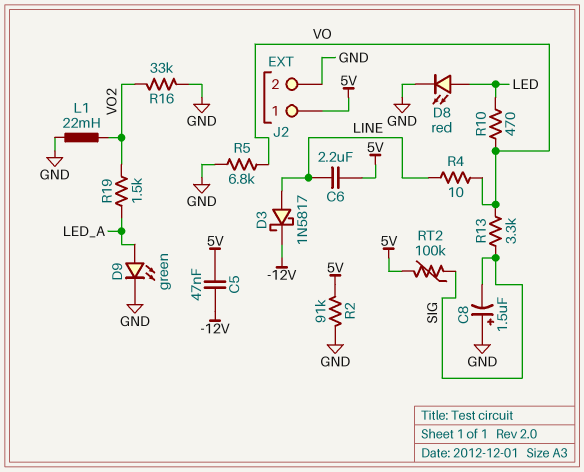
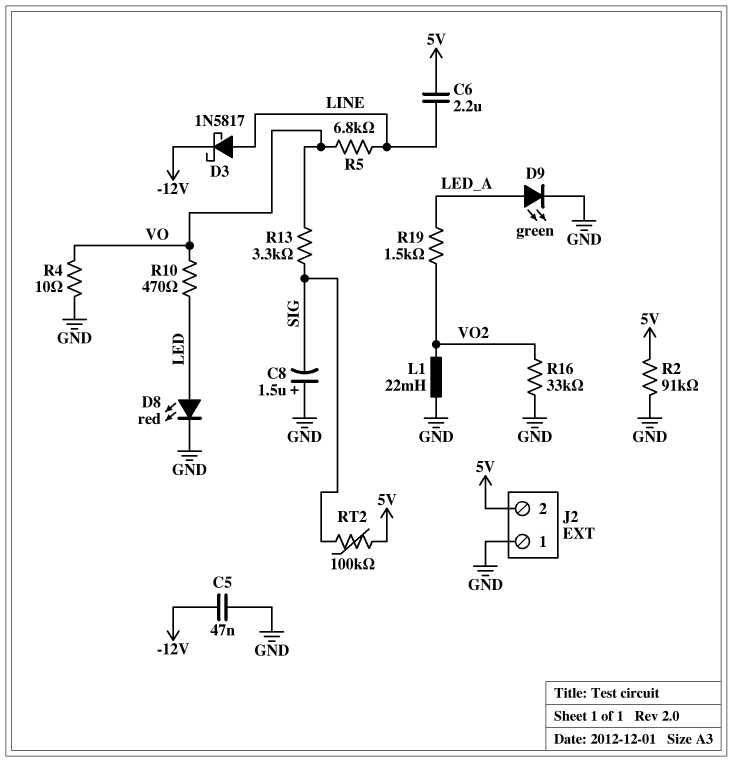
C5: 47nF (-12V, 5V) -> 47nF (-12V, GND)
J2 pin 1: 5V -> GND
J2 pin 2: GND -> 5V
R4: 10 (LINE, VO) -> 10 (GND, VO)
R5: 6.8k (GND, VO) -> 6.8k (LINE, VO)

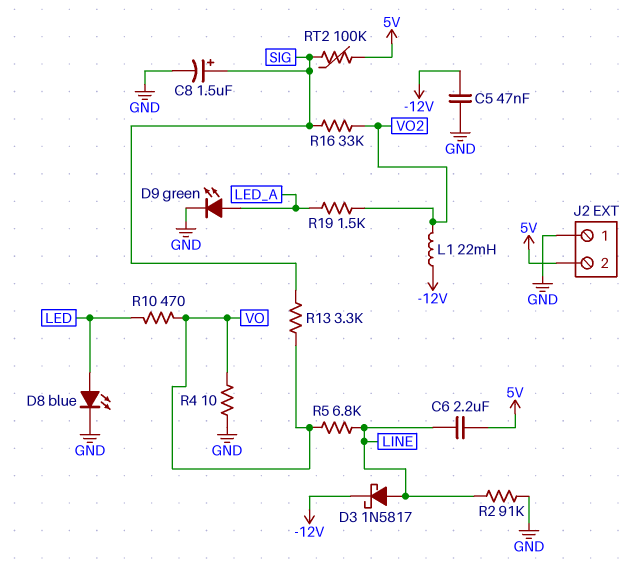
C8: 1.5uF (plus GND, minus SIG) -> 1.5uF (plus SIG, minus GND)
D8: LED red (A LED, K GND) -> LED blue (A LED, K GND)
L1: 22mH (GND, VO2) -> 22mH (-12V, VO2)
R2: 91k (5V, GND) -> 91k (GND, LINE)
R16: 33k (GND, VO2) -> 33k (SIG, VO2)

